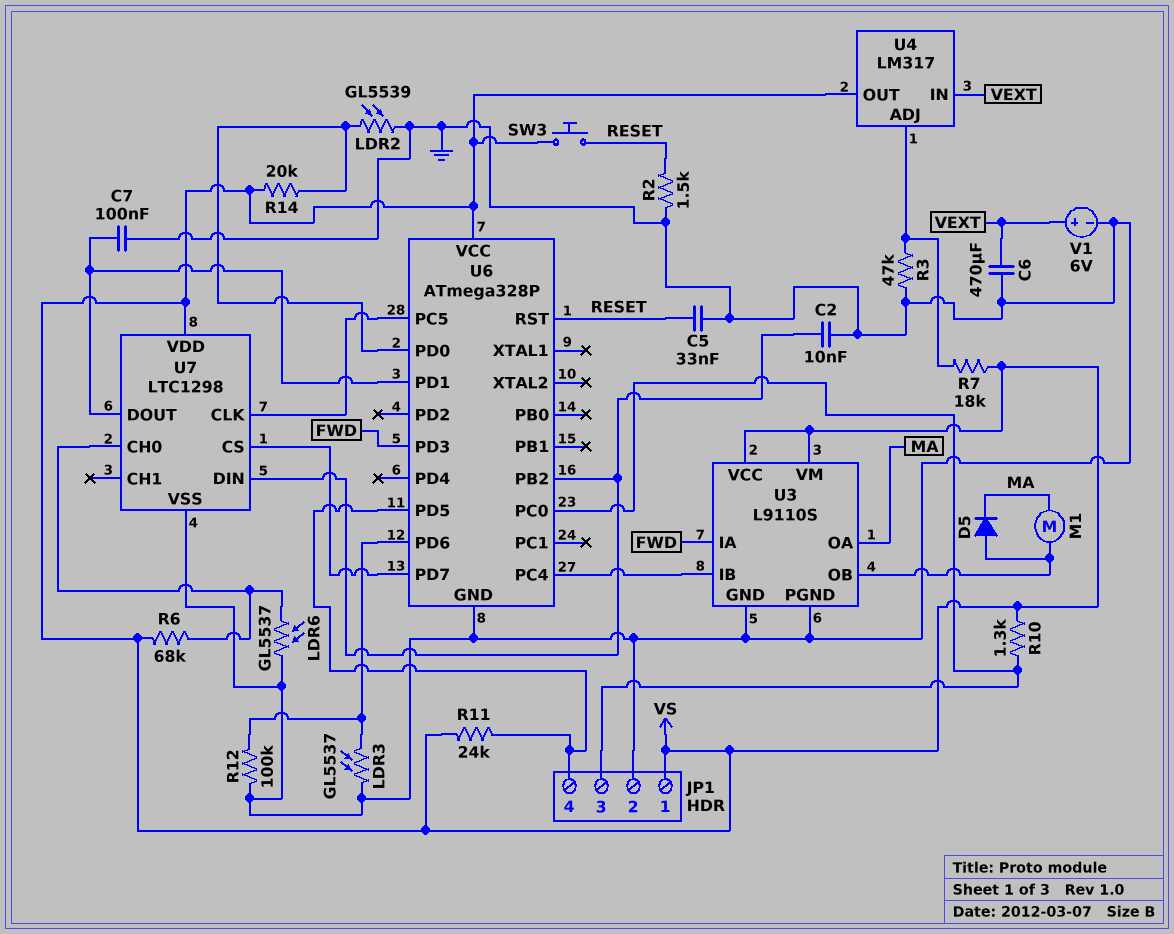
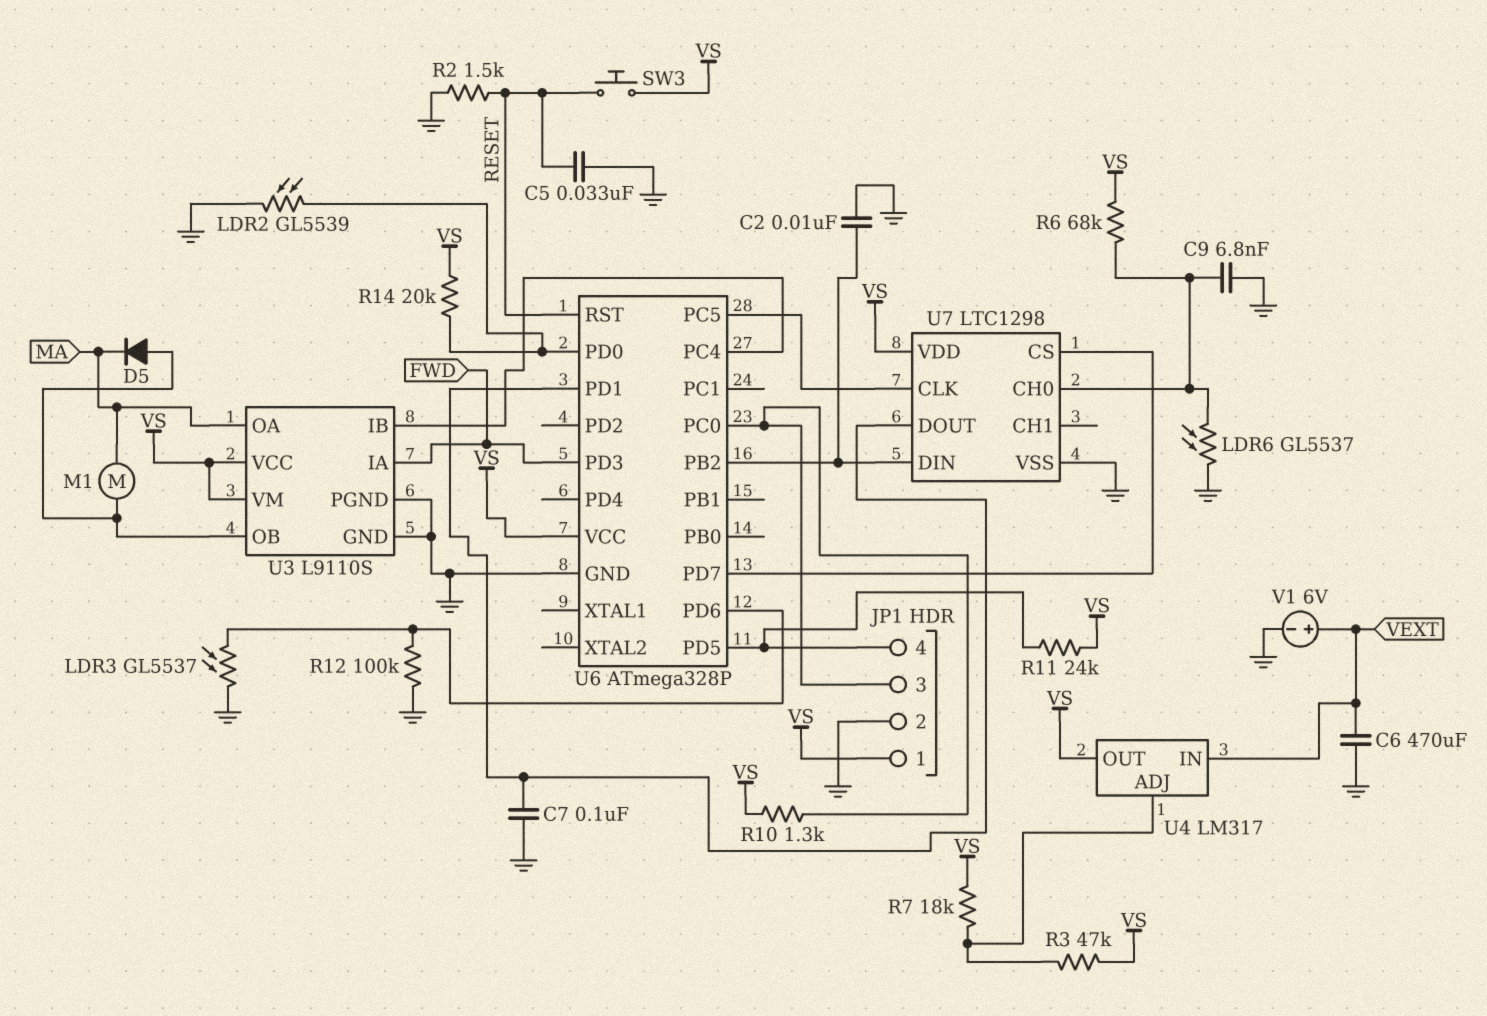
C9: none -> 6.8nF (GND, U7/CH0)
R3: 47k (GND, U4/ADJ) -> 47k (U4/ADJ, VS)

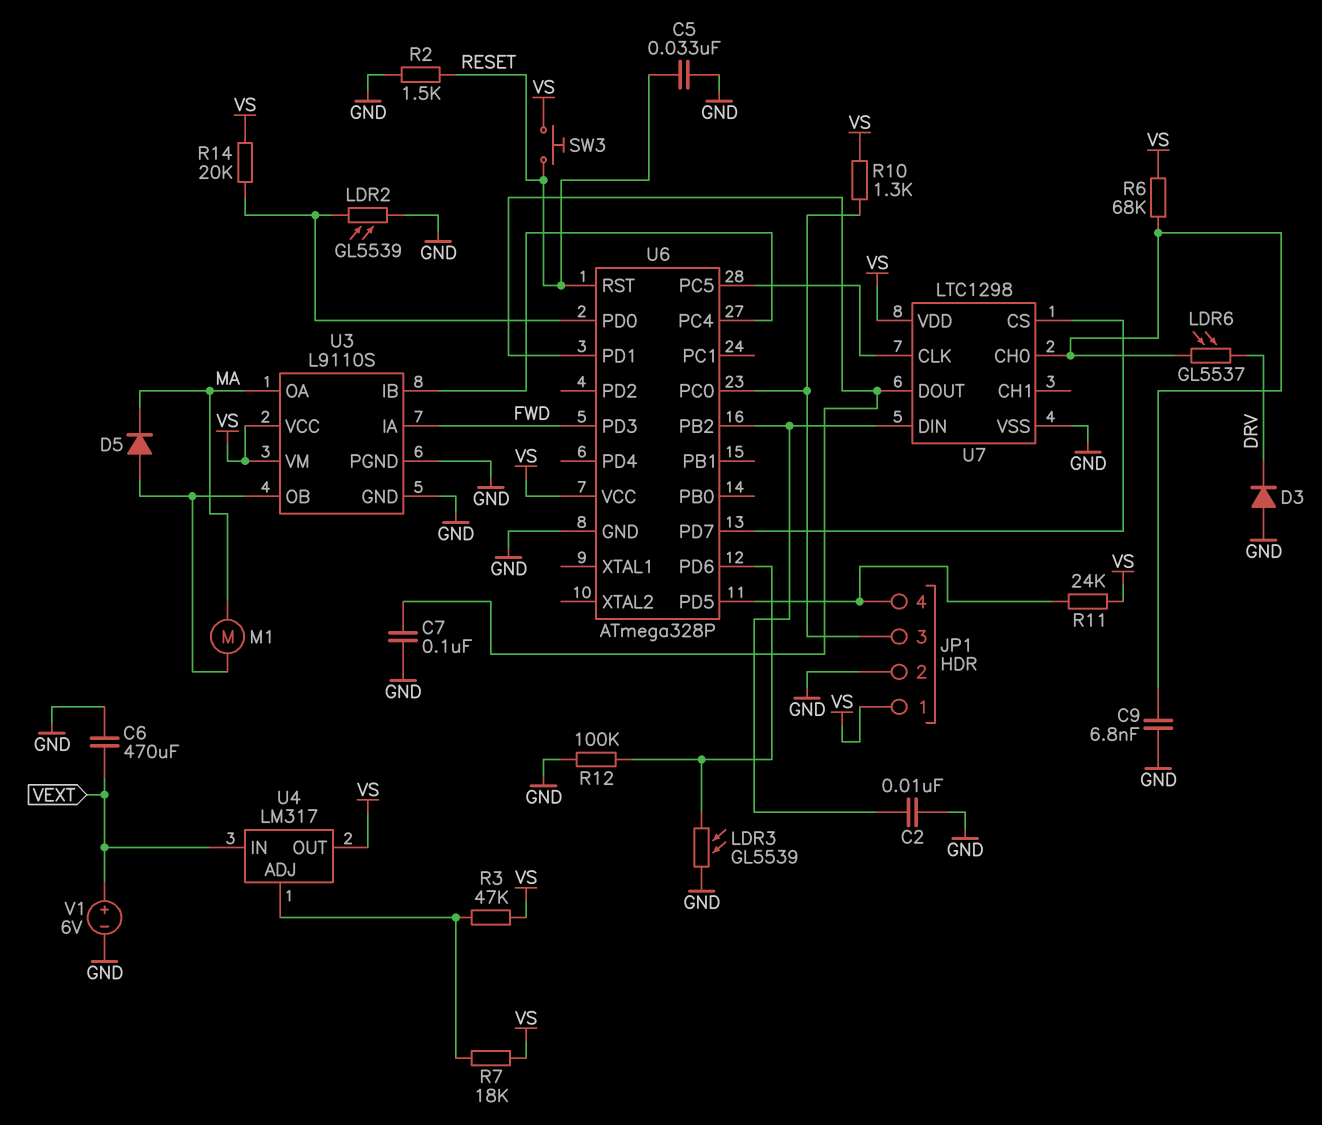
D3: none -> diode (A GND, K DRV)
LDR3: GL5537 (GND, U6/PD6) -> GL5539 (GND, U6/PD6)
LDR6: GL5537 (GND, U7/CH0) -> GL5537 (DRV, U7/CH0)

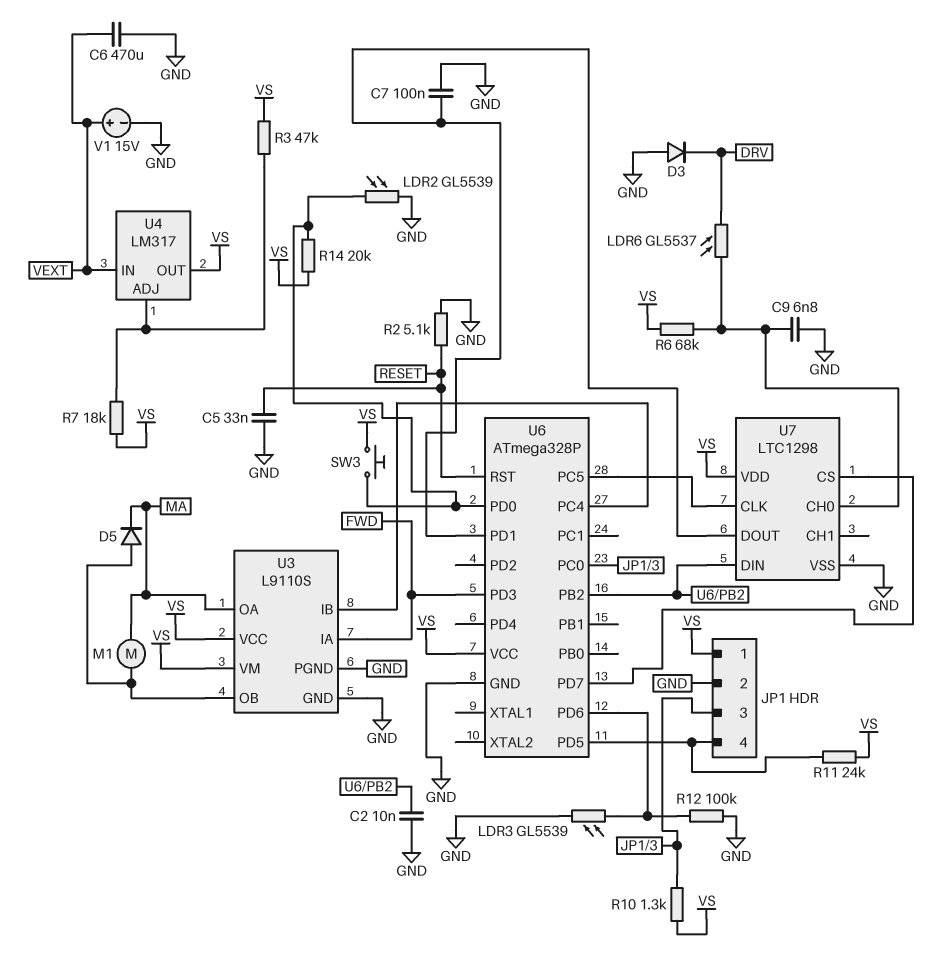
R2: 1.5k (GND, RESET) -> 5.1k (GND, RESET)
SW3: button (RESET, VS) -> button (U6/PD0, VS)
V1: 6V (plus VEXT, minus GND) -> 15V (plus VEXT, minus GND)

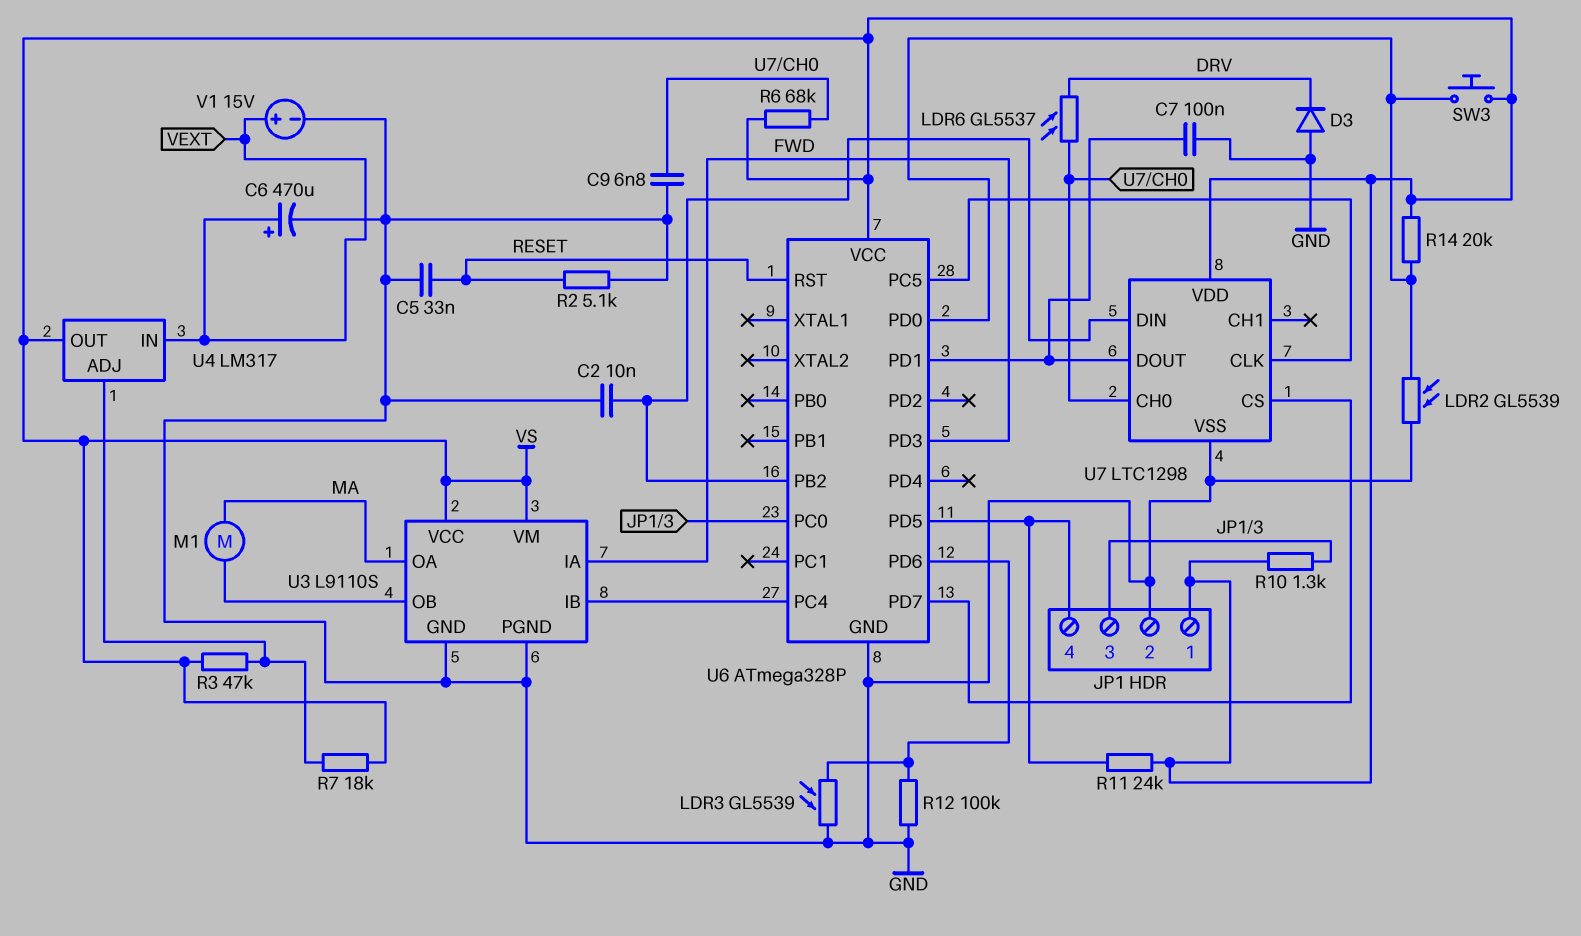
C6: 470uF (GND, VEXT) -> 470uF (plus VEXT, minus GND)
D5: diode (A U3/OB, K MA) -> none

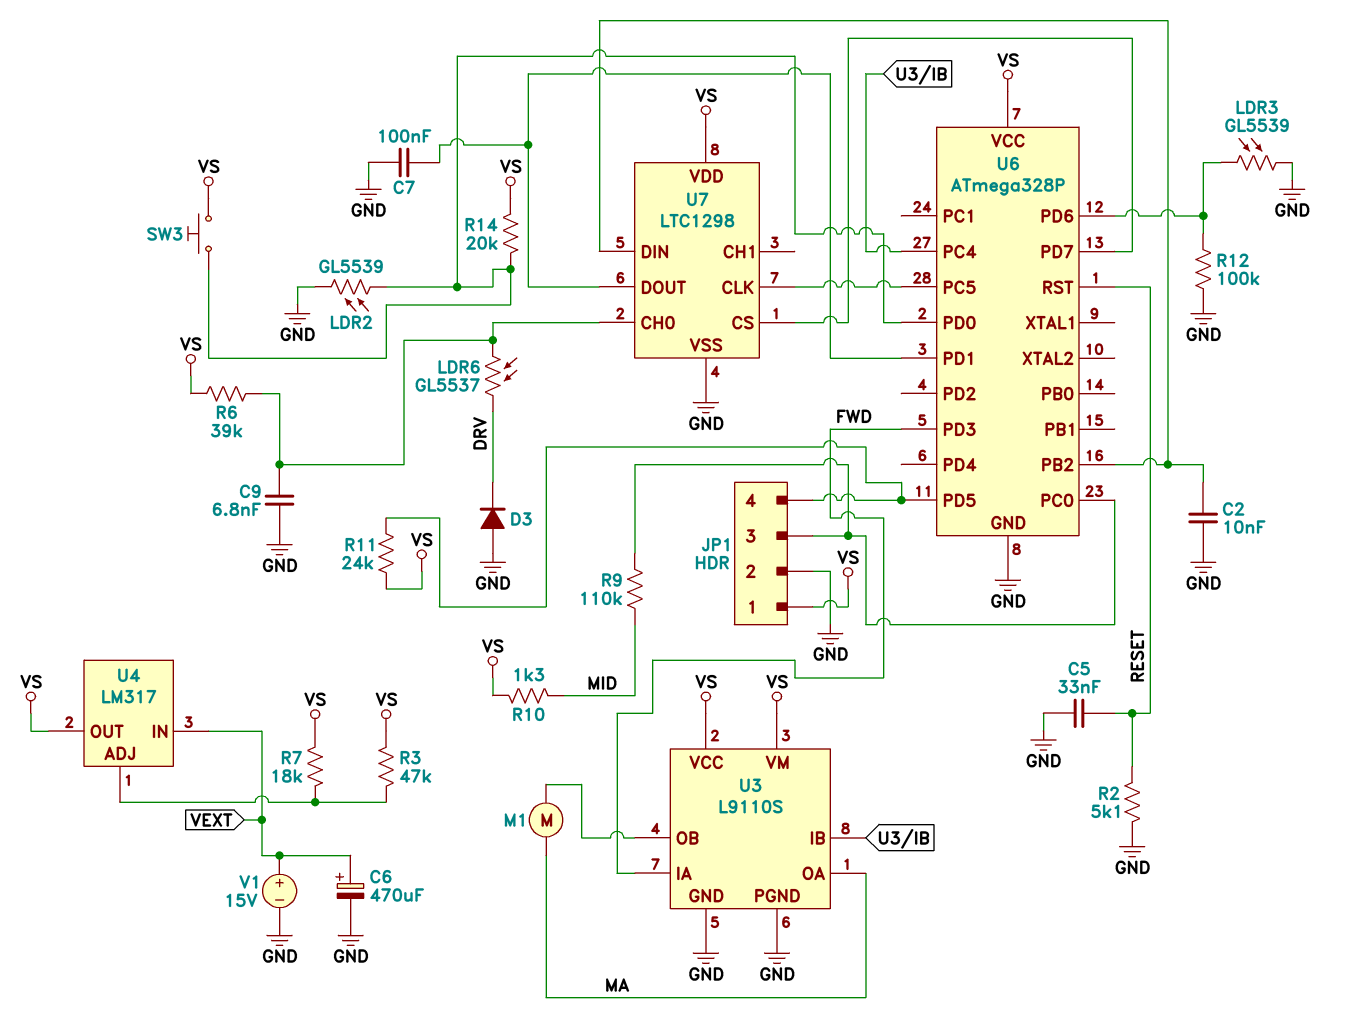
R6: 68k (U7/CH0, VS) -> 39k (U7/CH0, VS)
R9: none -> 110k (JP1/3, MID)
R10: 1.3k (JP1/3, VS) -> 1.3k (MID, VS)

